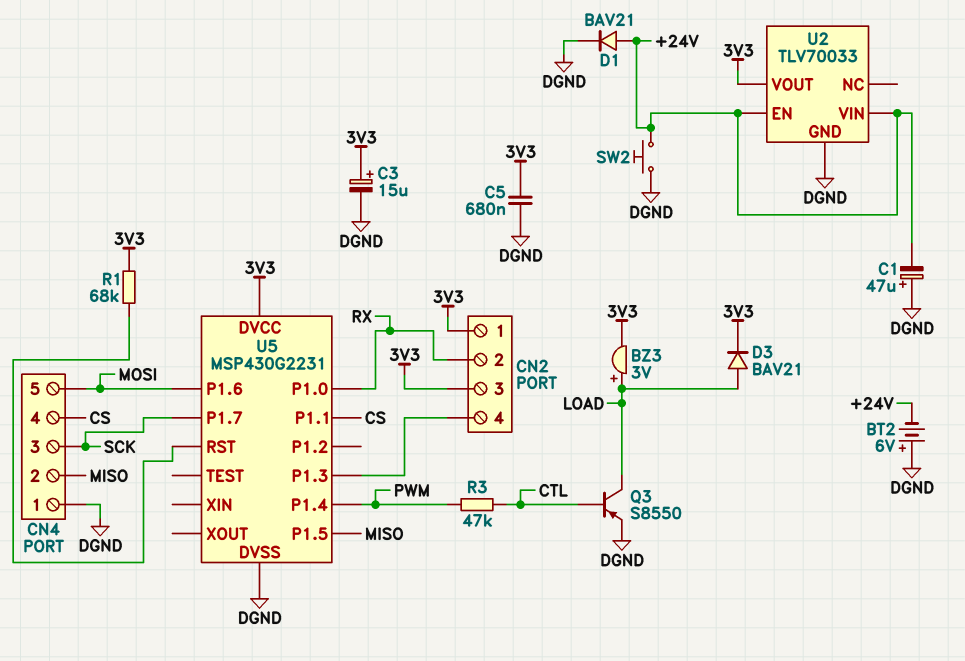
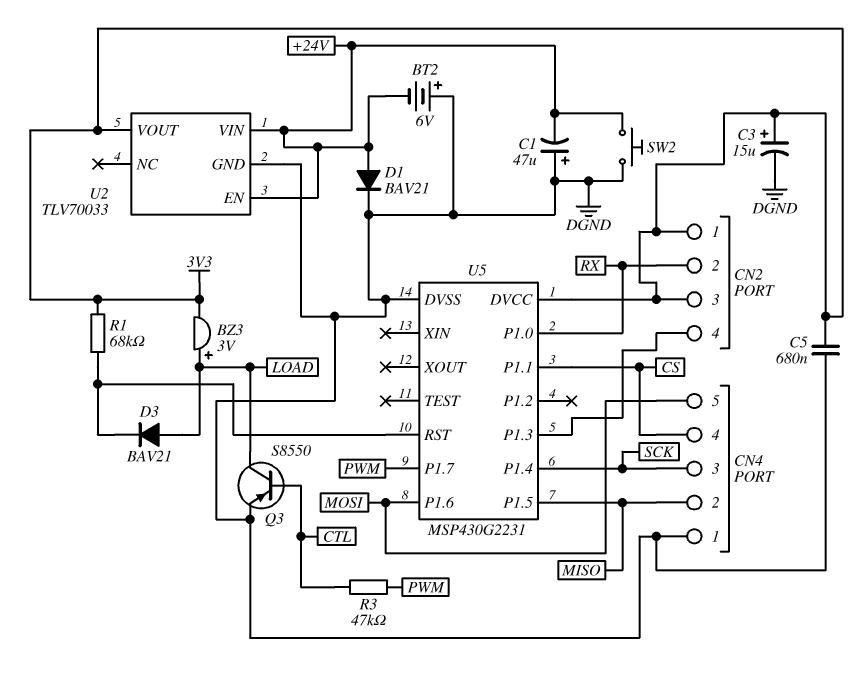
D3: diode BAV21 (A LOAD, K 3V3) -> diode BAV21 (A LOAD, K U5/RST)
U5 pin P1.4: PWM -> SCK
U5 pin P1.7: SCK -> PWM

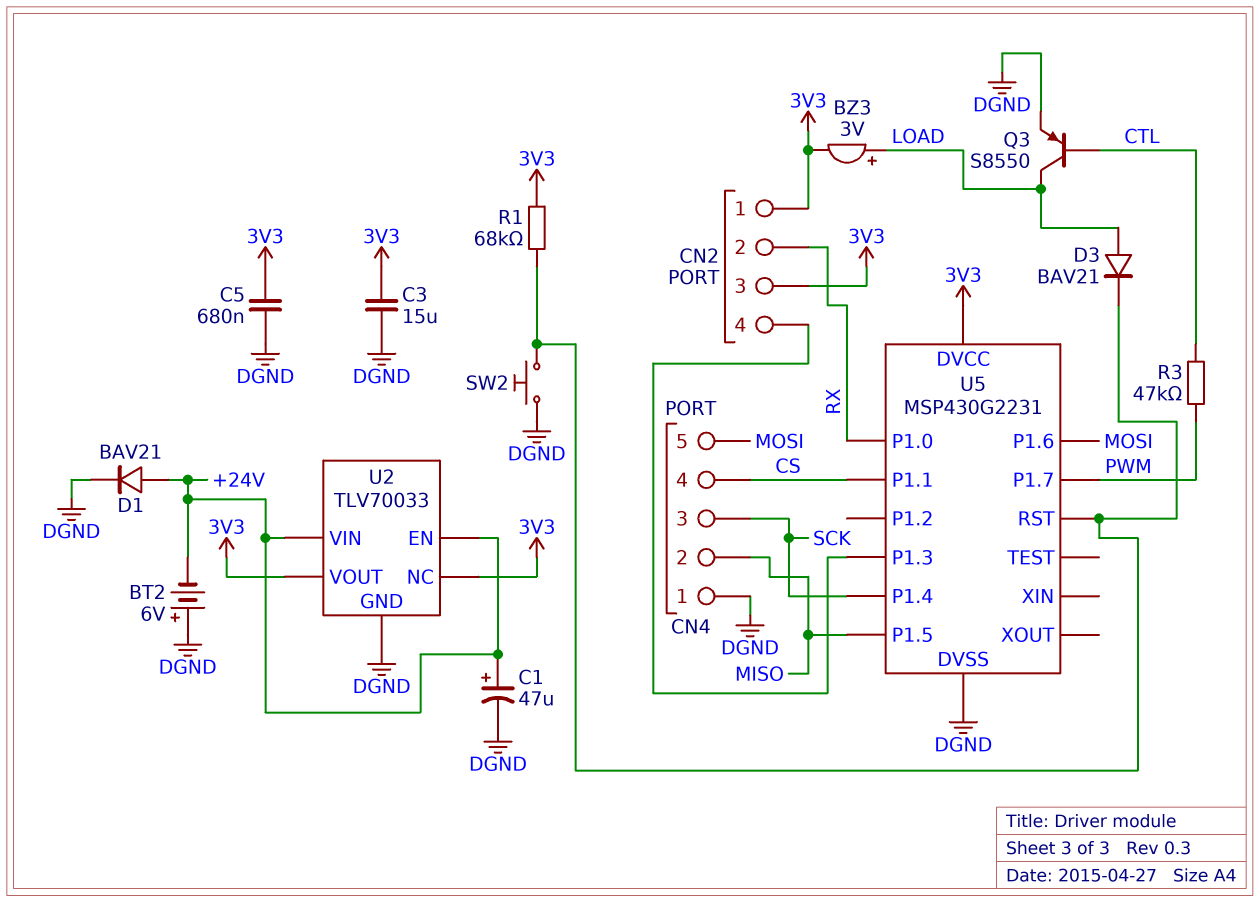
C1: 47uF (plus DGND, minus +24V) -> 47uF (plus +24V, minus DGND)
C3: 15uF (plus 3V3, minus DGND) -> 15uF (3V3, DGND)
SW2: button (+24V, DGND) -> button (DGND, U5/RST)
U2 pin NC: none -> 3V3

